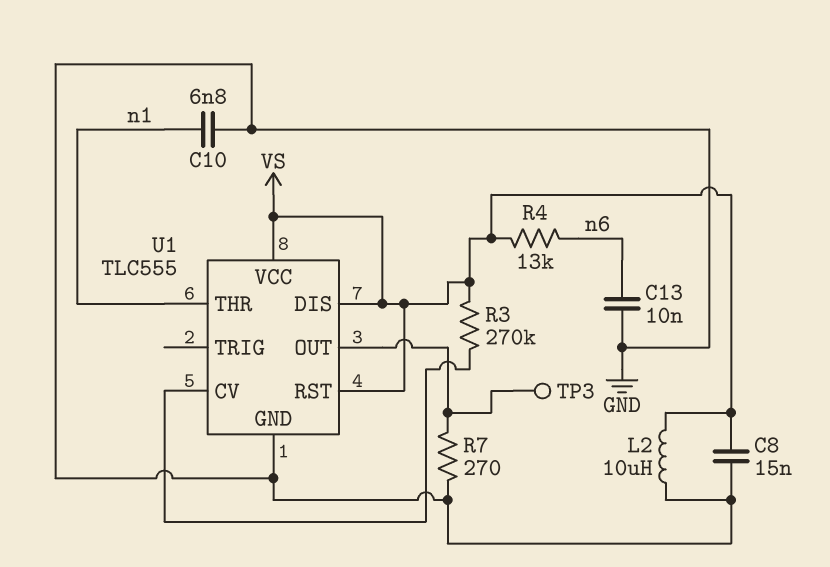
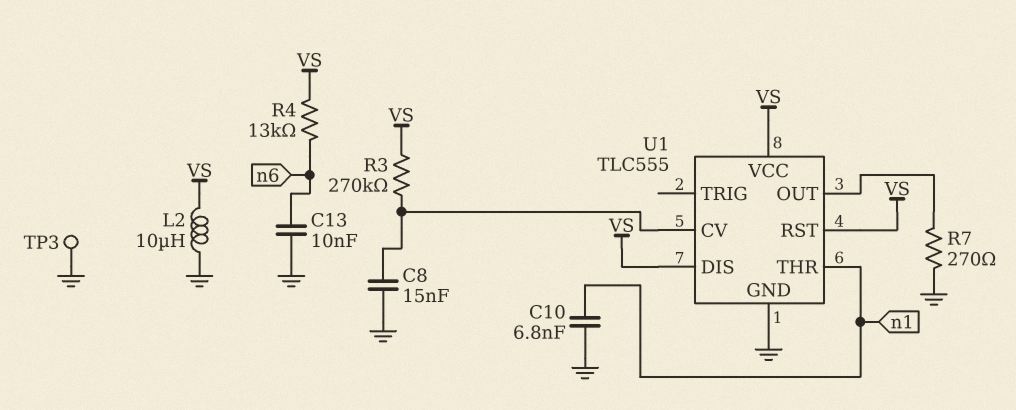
C8: 15nF (GND, VS) -> 15nF (GND, U1/CV)
TP3: test point (U1/OUT) -> test point (GND)

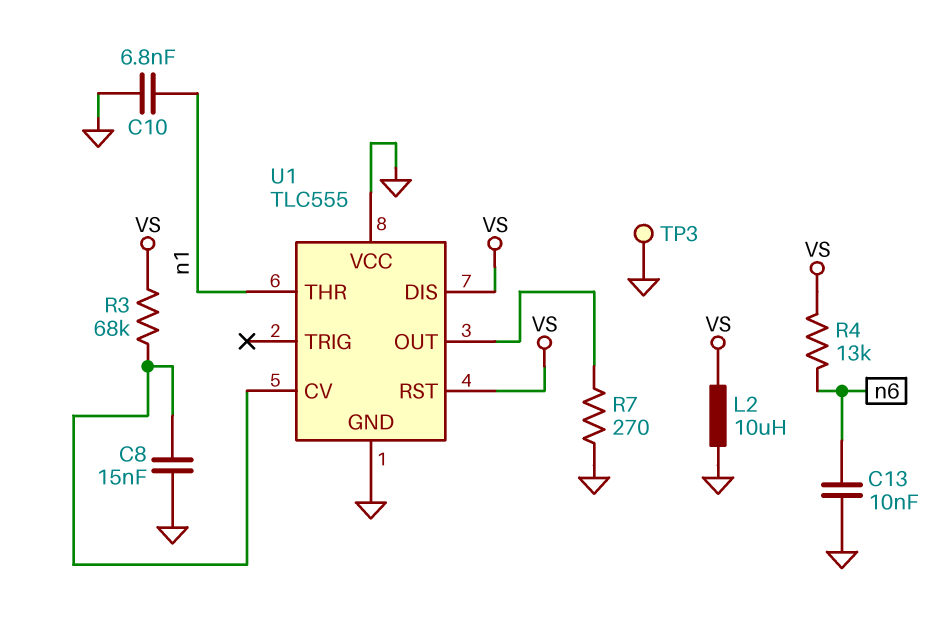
R3: 270k (U1/CV, VS) -> 68k (U1/CV, VS)
U1 pin VCC: VS -> GND

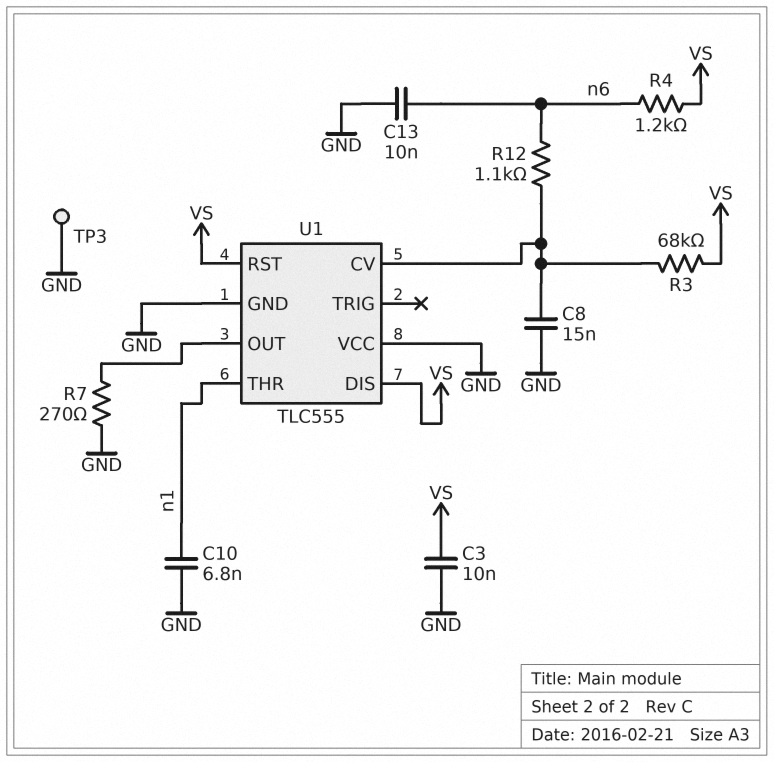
C3: none -> 10nF (GND, VS)
L2: 10uH (GND, VS) -> none
R4: 13k (VS, n6) -> 1.2k (VS, n6)
R12: none -> 1.1k (U1/CV, n6)

